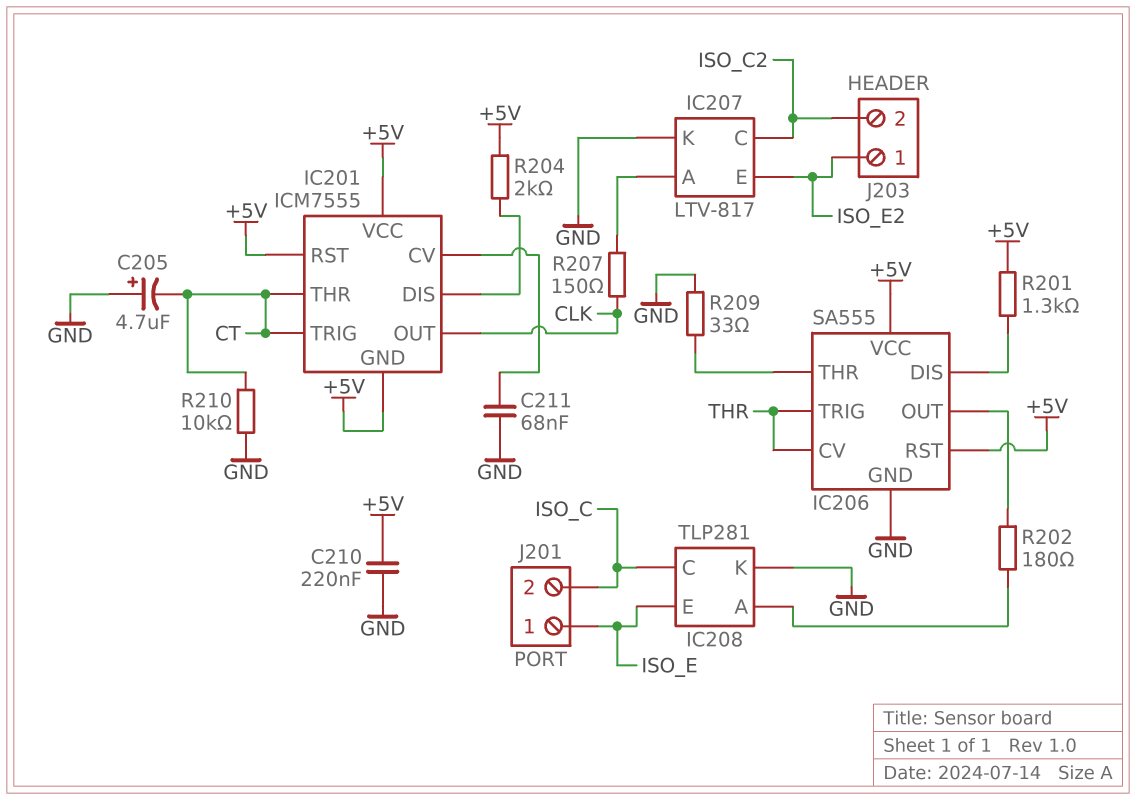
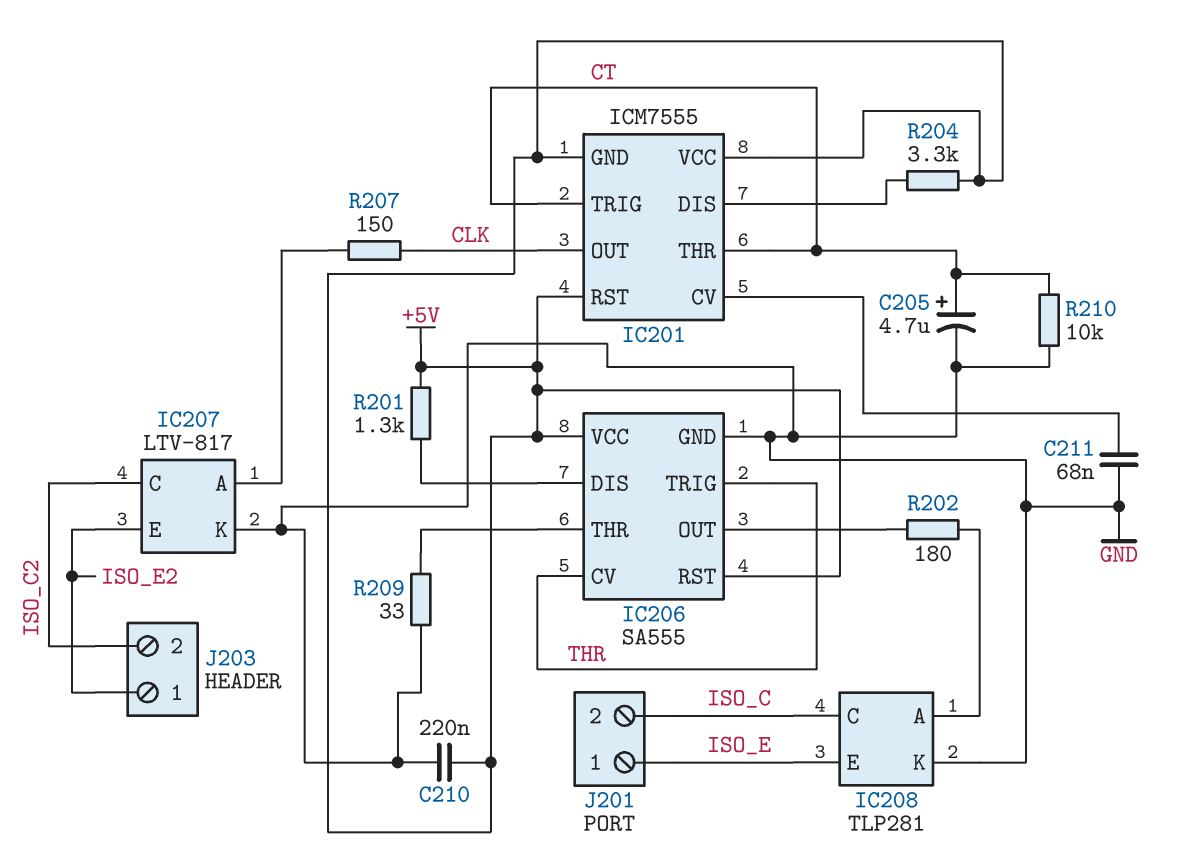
C205: 4.7uF (plus GND, minus CT) -> 4.7uF (plus CT, minus GND)
R204: 2k (+5V, IC201/DIS) -> 3.3k (+5V, IC201/DIS)

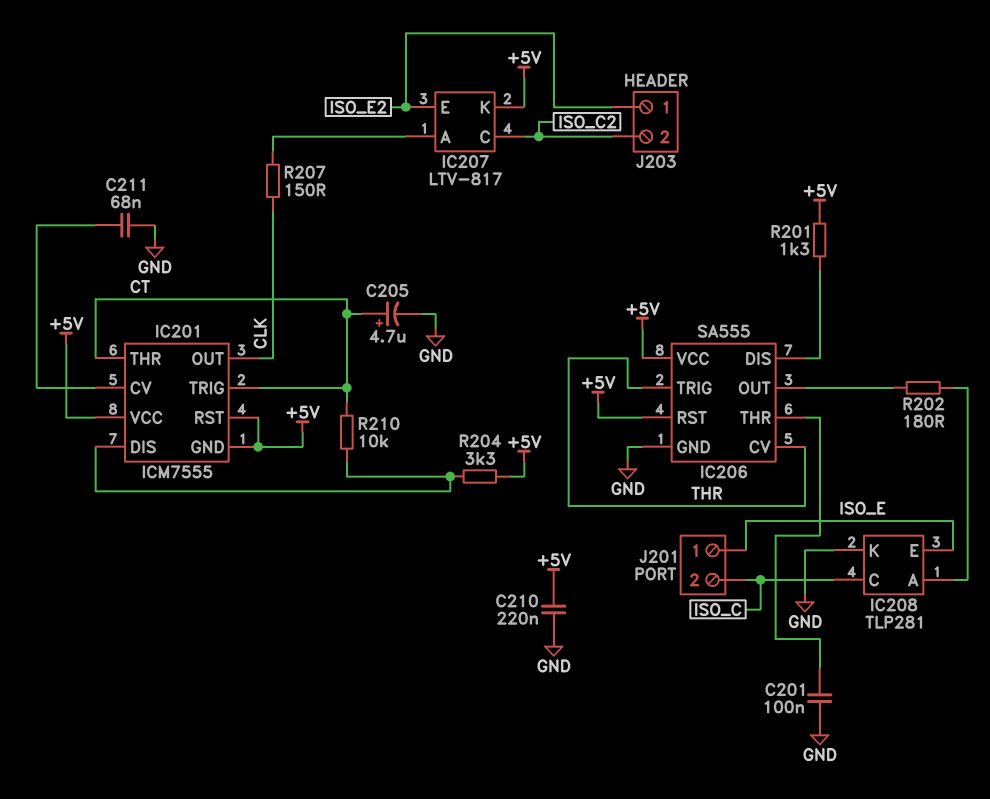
C201: none -> 100nF (GND, IC206/THR)
IC207 pin K: GND -> +5V
R209: 33 (GND, IC206/THR) -> none
R210: 10k (CT, GND) -> 10k (CT, IC201/DIS)

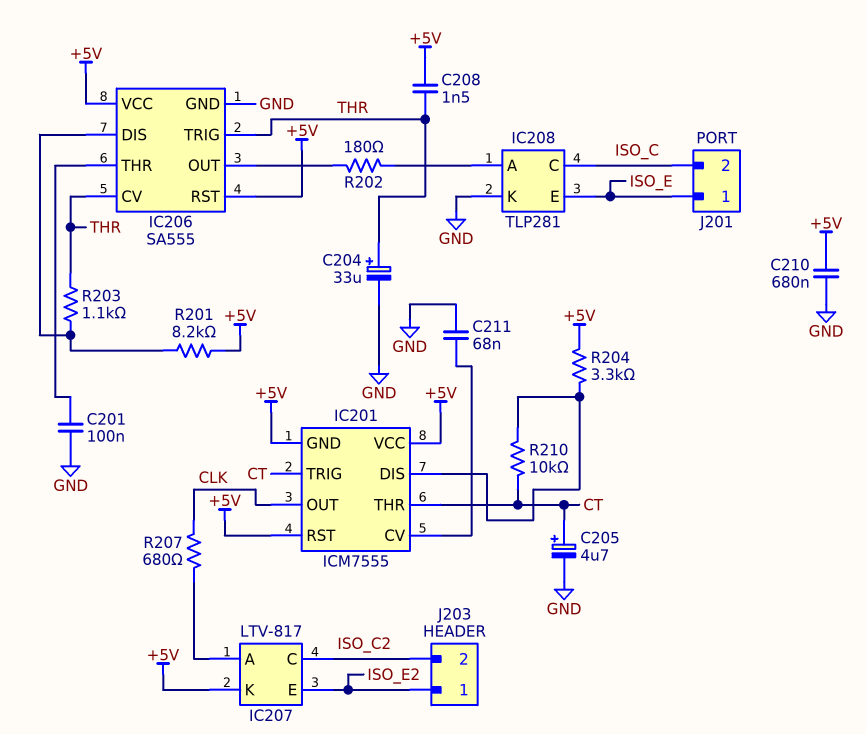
C204: none -> 33uF (plus THR, minus GND)
C208: none -> 1.5nF (+5V, THR)
C210: 220nF (+5V, GND) -> 680nF (+5V, GND)
R201: 1.3k (+5V, IC206/DIS) -> 8.2k (+5V, IC206/DIS)
R203: none -> 1.1k (IC206/DIS, THR)
R207: 150 (CLK, IC207/A) -> 680 (CLK, IC207/A)

